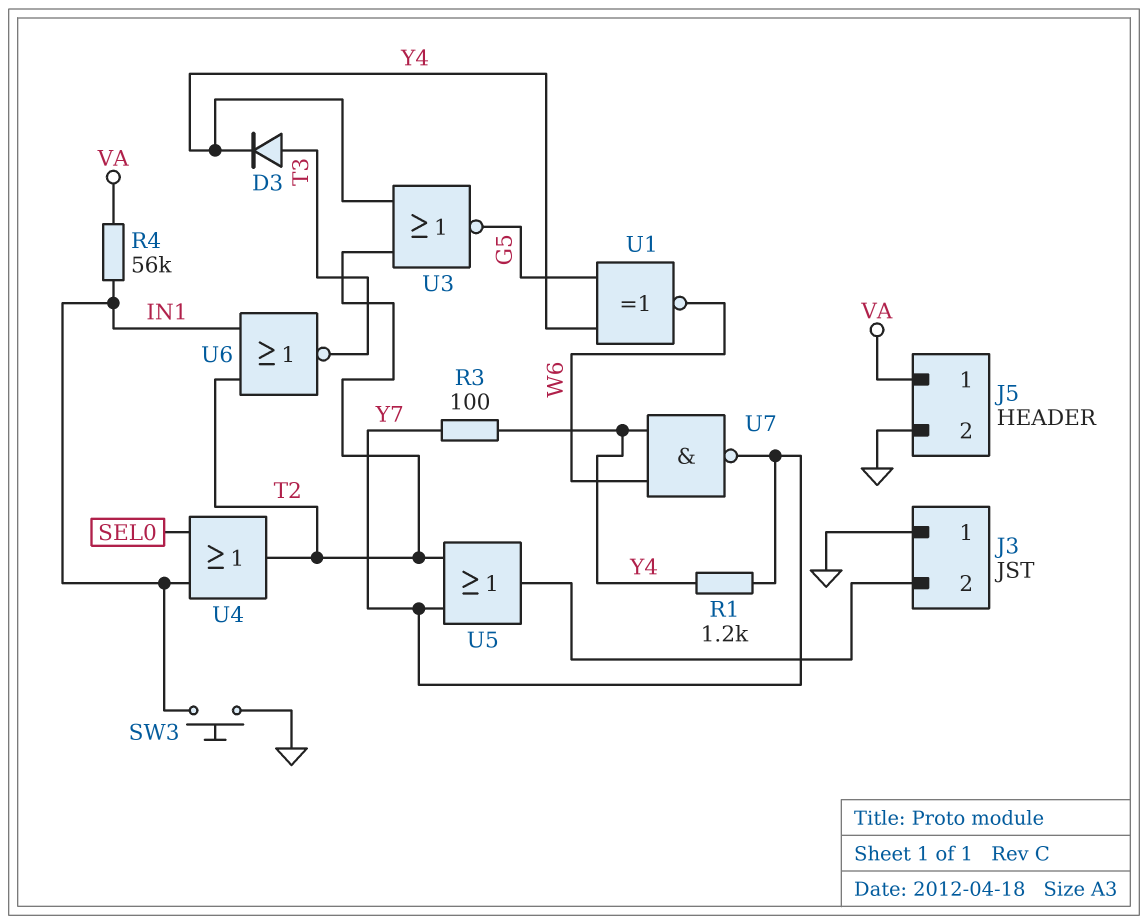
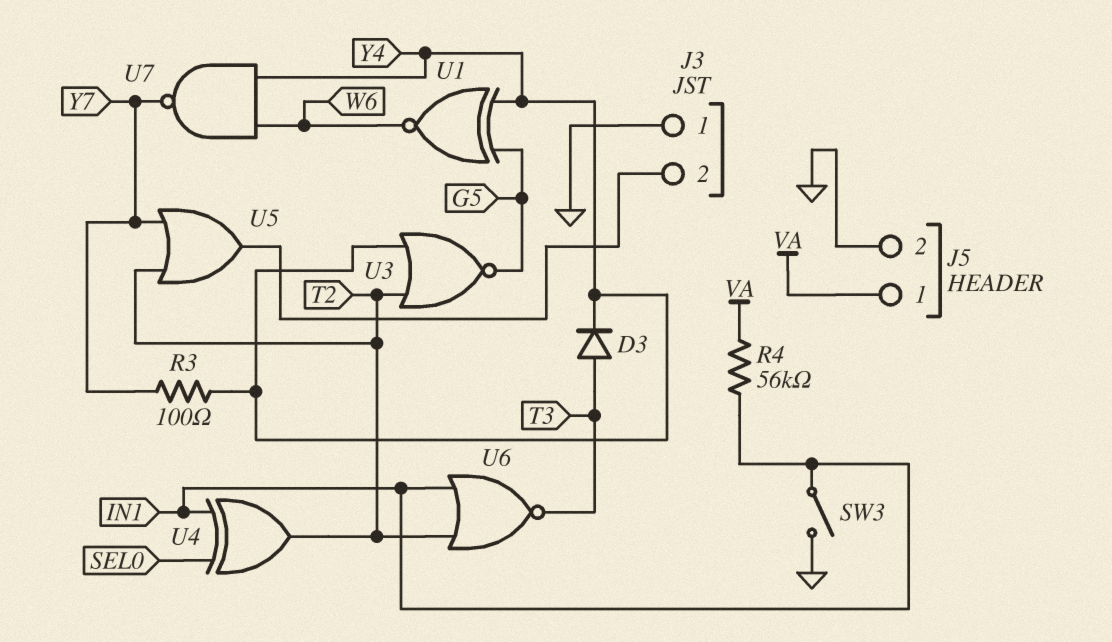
R1: 1.2k (Y4, Y7) -> none
SW3: button (GND, IN1) -> switch (GND, IN1)
U4: OR (in IN1, in SEL0, out T2) -> XOR (in IN1, in SEL0, out T2)

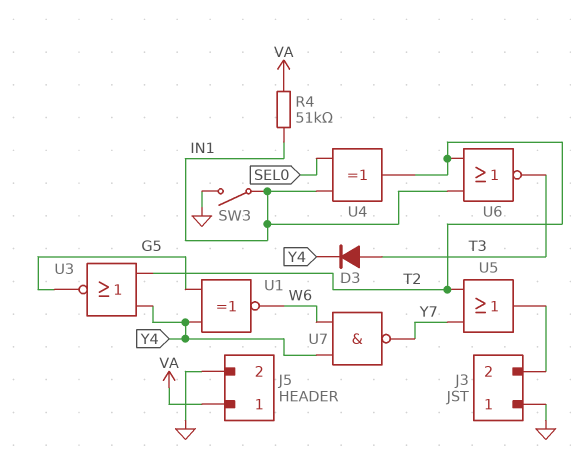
R3: 100 (Y4, Y7) -> none
R4: 56k (IN1, VA) -> 51k (IN1, VA)

